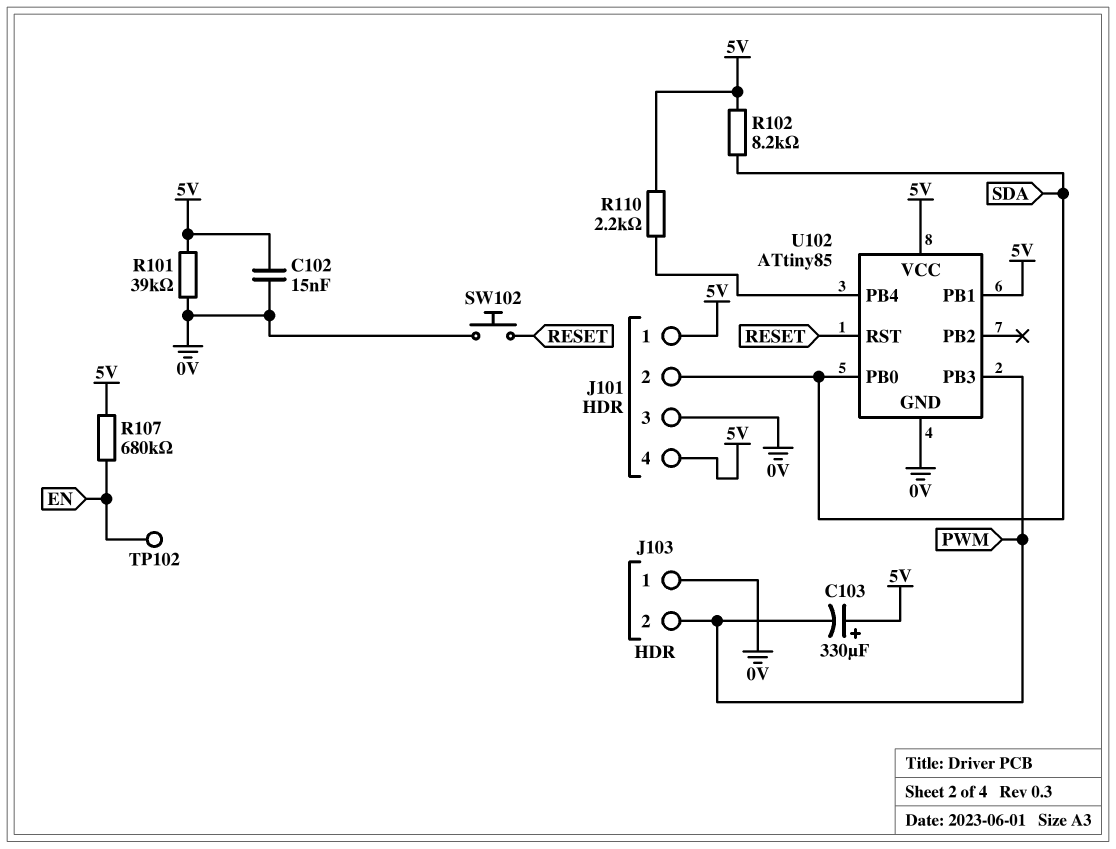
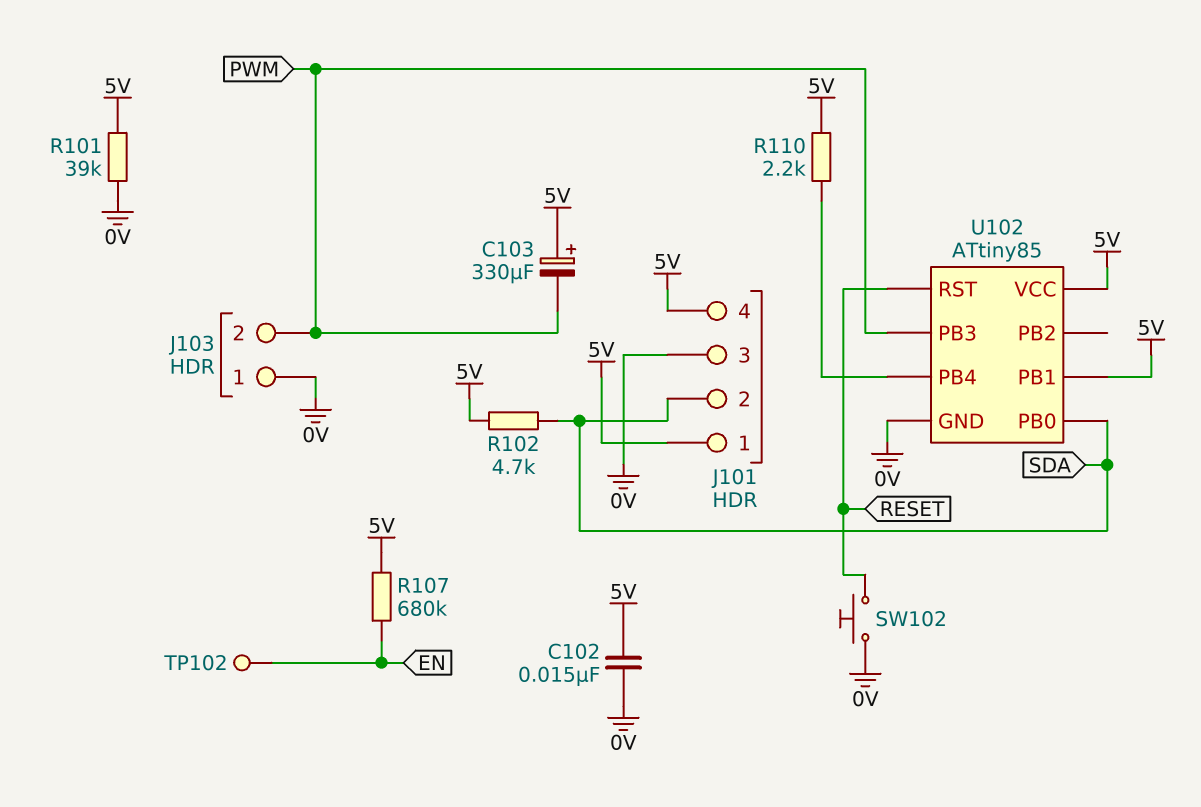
R102: 8.2k (5V, SDA) -> 4.7k (5V, SDA)

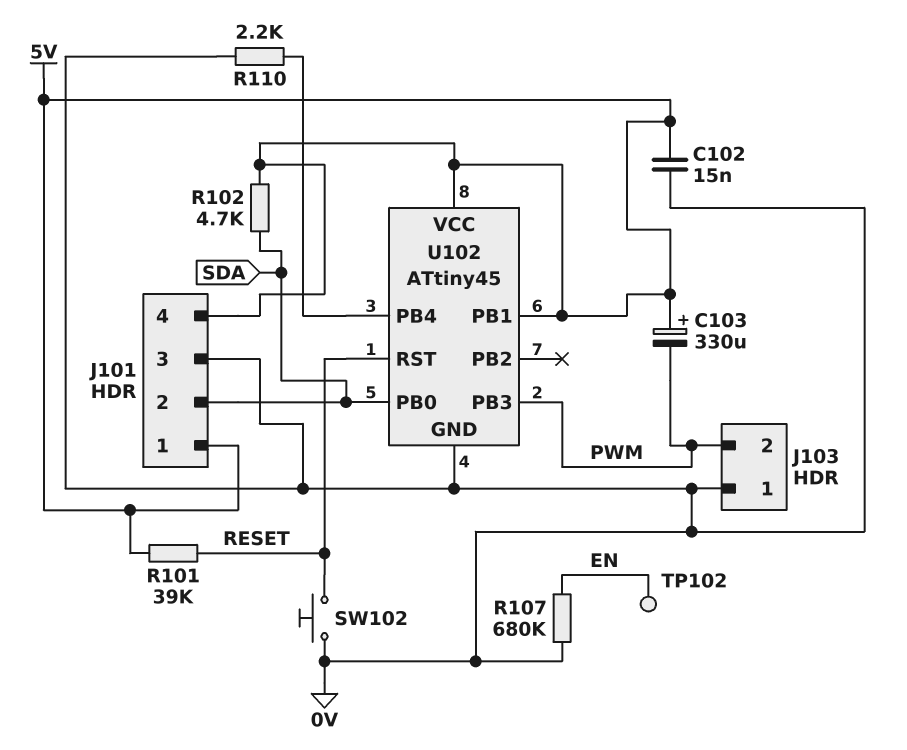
R101: 39k (0V, 5V) -> 39k (5V, RESET)
R107: 680k (5V, EN) -> 680k (0V, EN)
R110: 2.2k (5V, U102/PB4) -> 2.2k (0V, U102/PB4)
U102: ATtiny85 -> ATtiny45

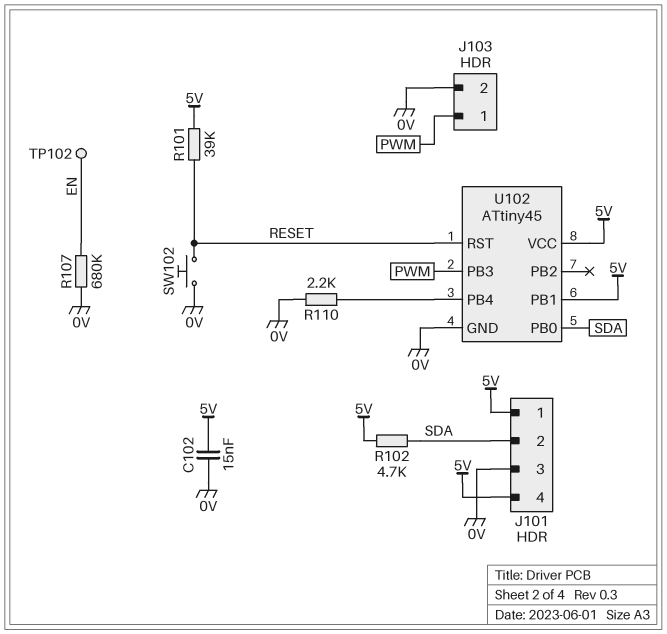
C103: 330uF (plus 5V, minus PWM) -> none
J103 pin 1: 0V -> PWM
J103 pin 2: PWM -> 0V

